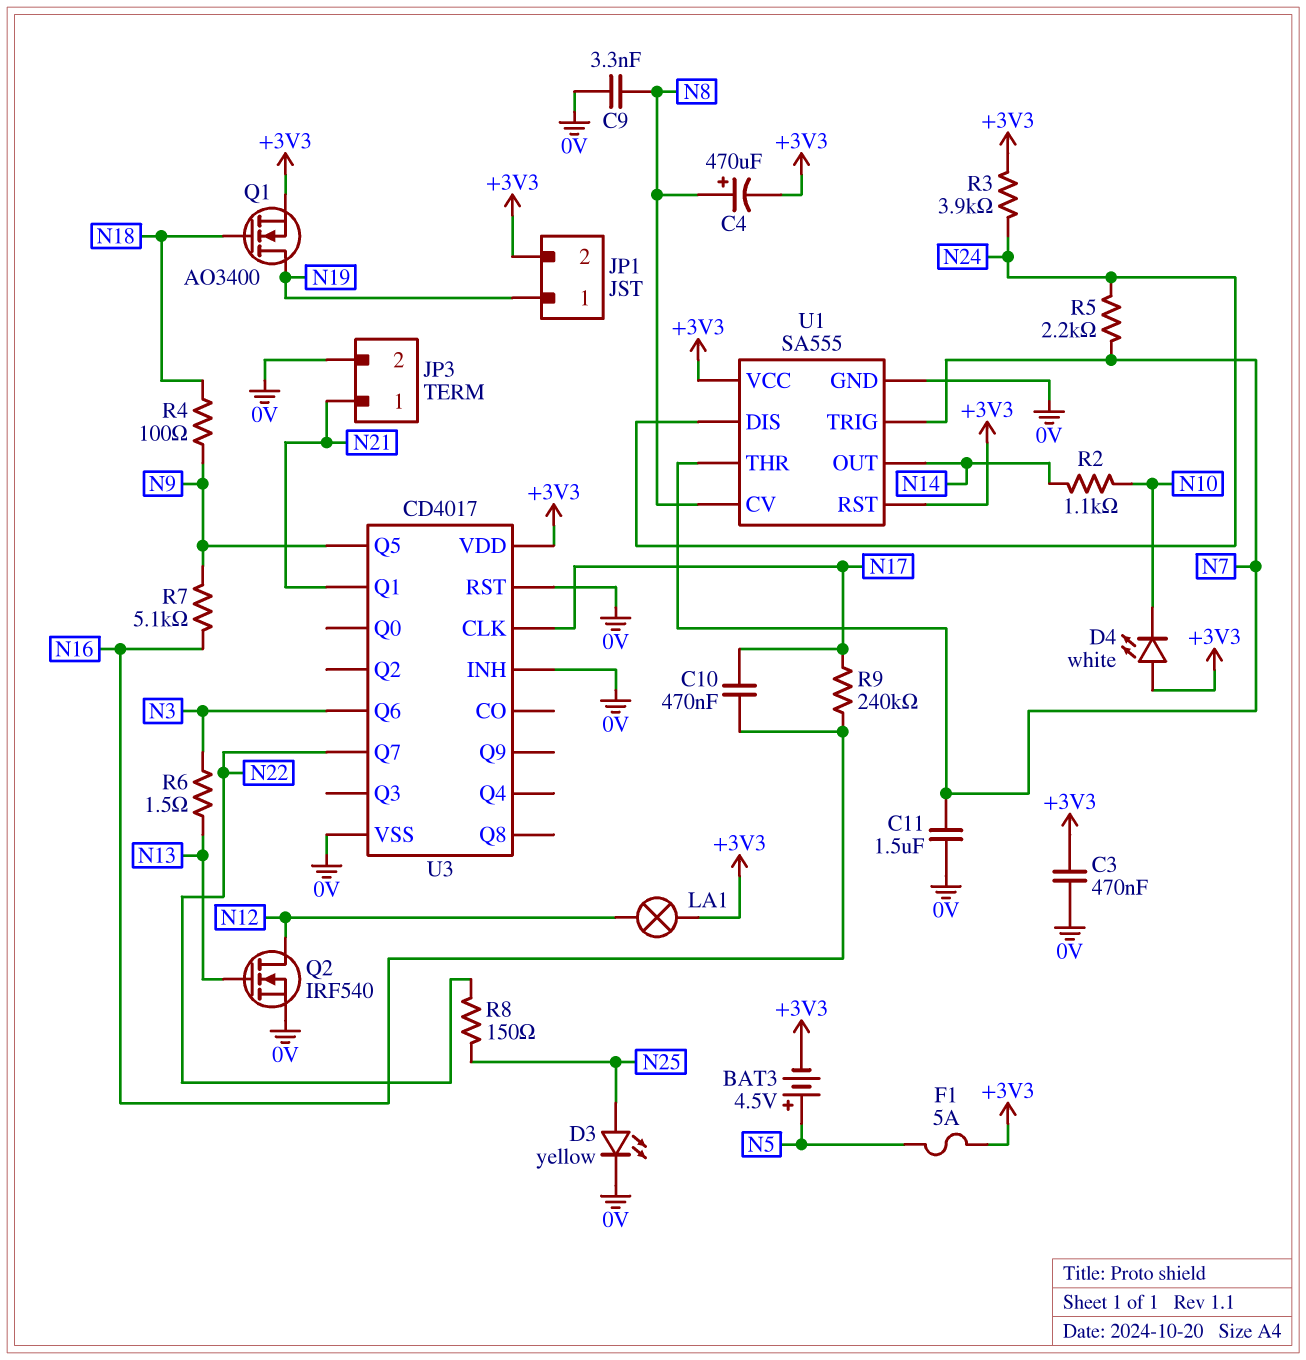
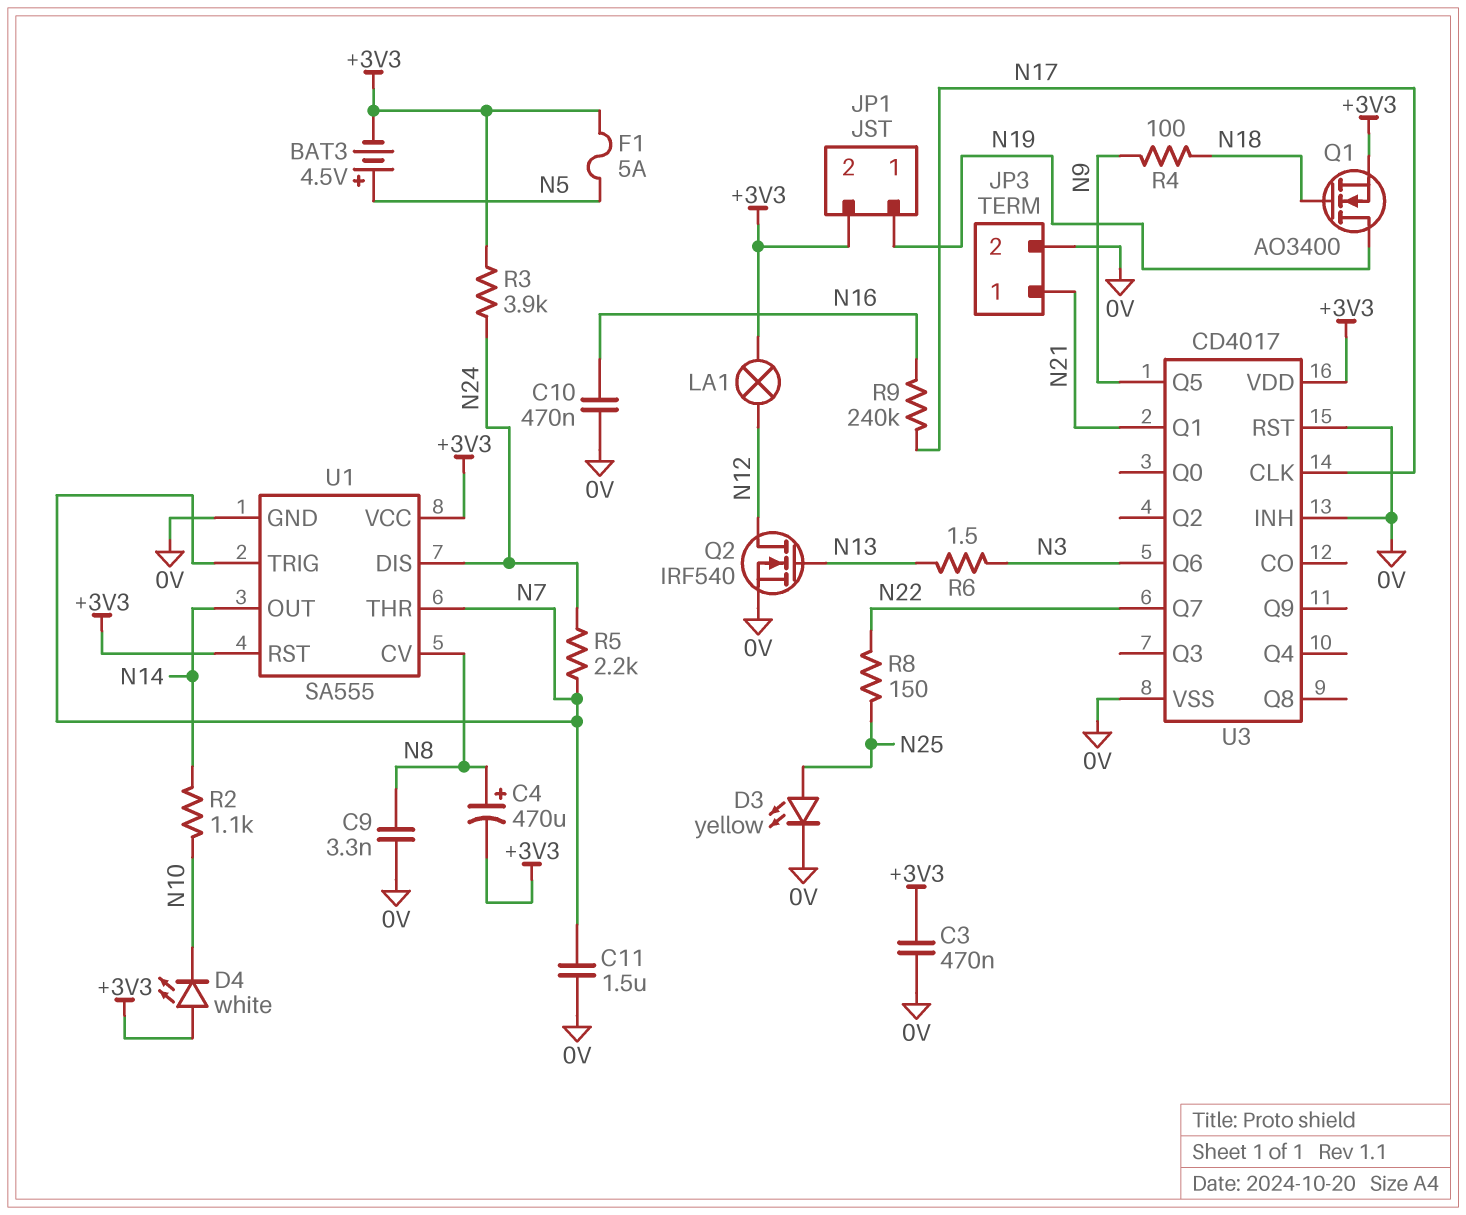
C10: 470nF (N16, N17) -> 470nF (0V, N16)
R7: 5.1k (N9, N16) -> none

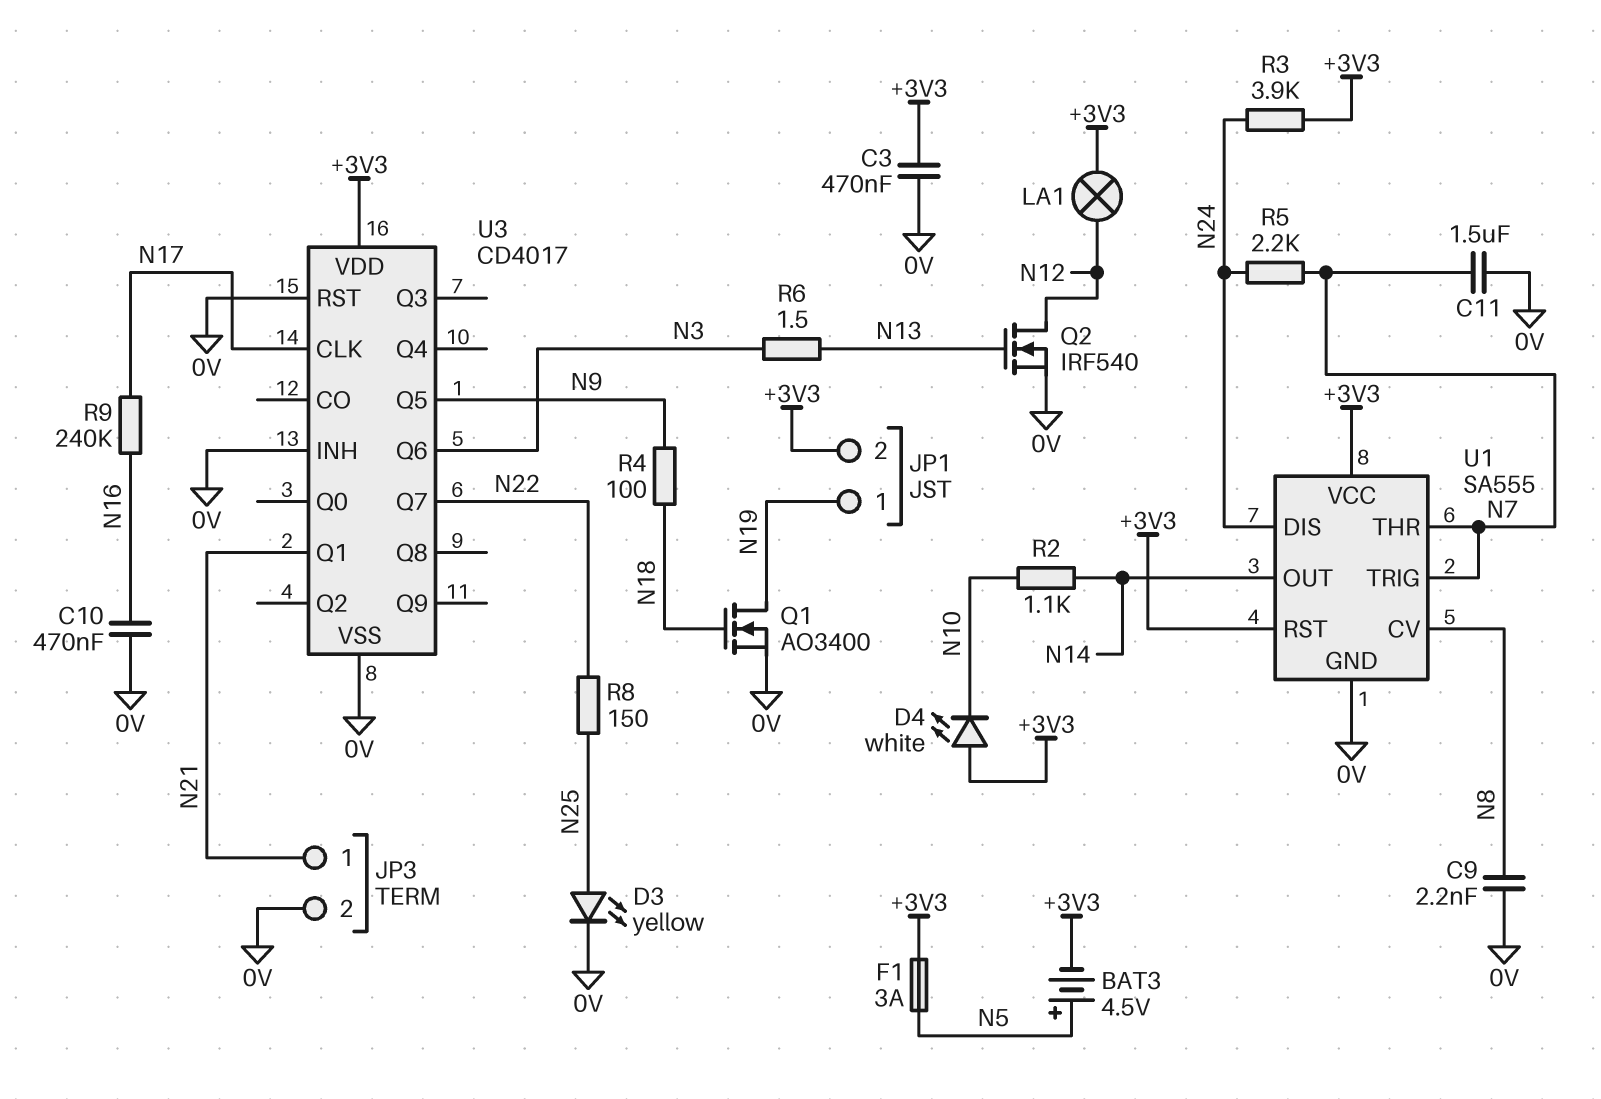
C4: 470uF (plus N8, minus +3V3) -> none
C9: 3.3nF (0V, N8) -> 2.2nF (0V, N8)
F1: 5A (+3V3, N5) -> 3A (+3V3, N5)
Q1: NMOS AO3400 (G N18, D N19, S +3V3) -> NMOS AO3400 (G N18, D N19, S 0V)

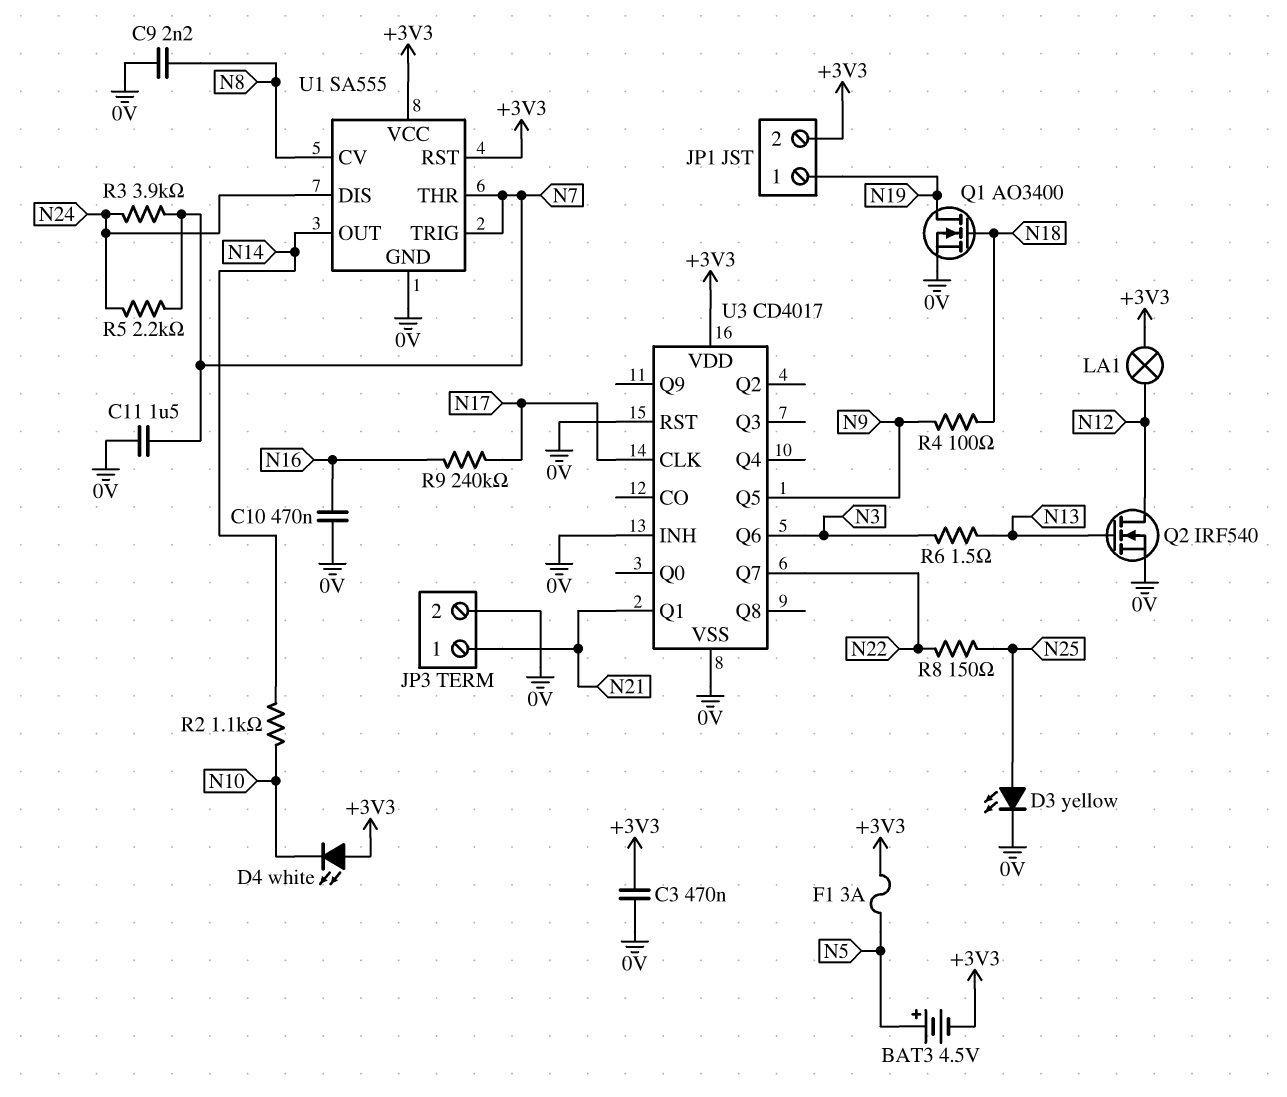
R3: 3.9k (+3V3, N24) -> 3.9k (N7, N24)

